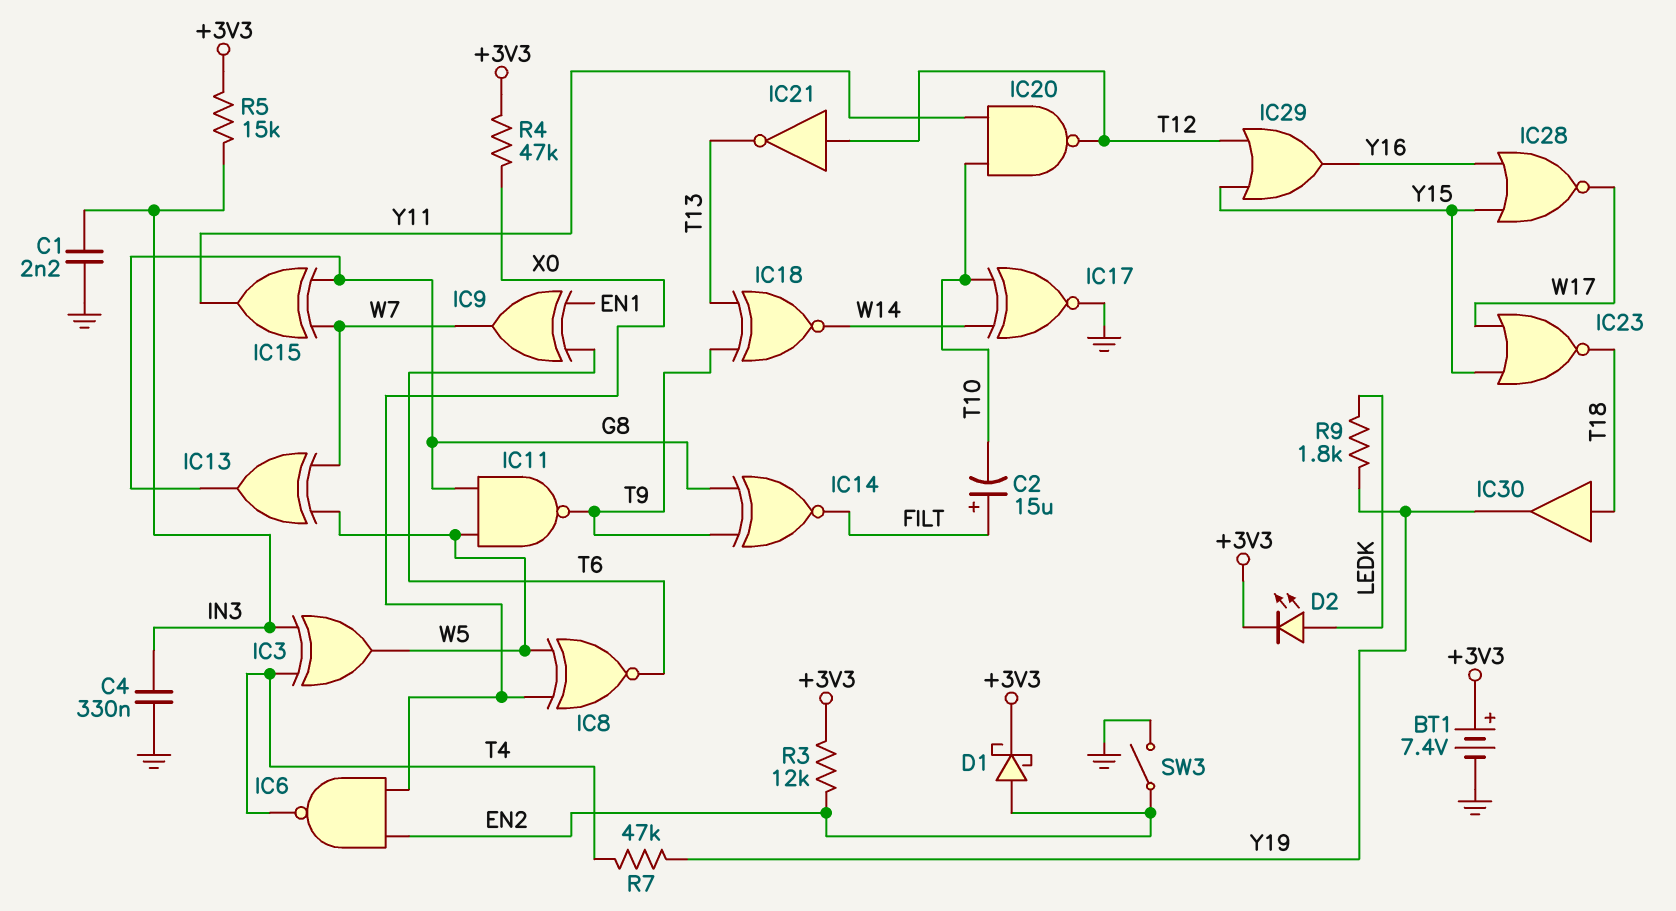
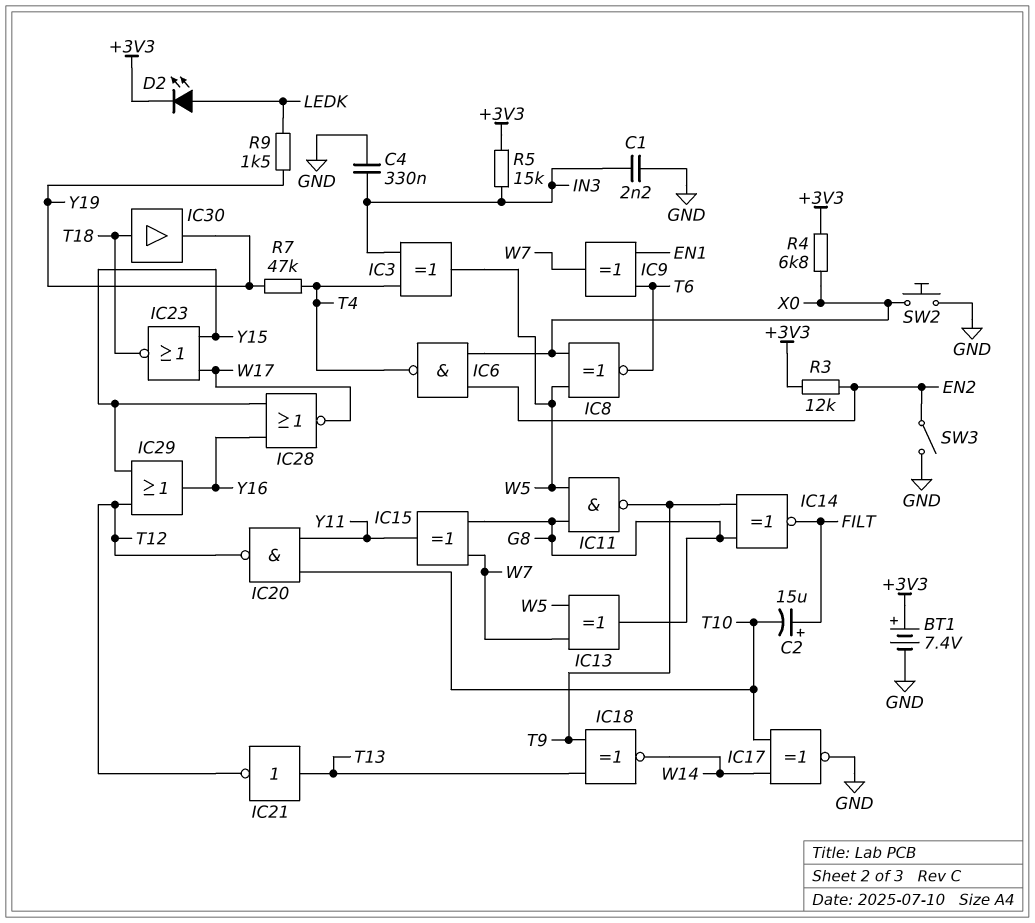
D1: schottky (A EN2, K +3V3) -> none
IC21: NOT (in T12, out T13) -> NOT (in T13, out T12)
R4: 47k (+3V3, X0) -> 6.8k (+3V3, X0)
R9: 1.8k (LEDK, Y19) -> 1.5k (LEDK, Y19)
SW2: none -> button (GND, X0)

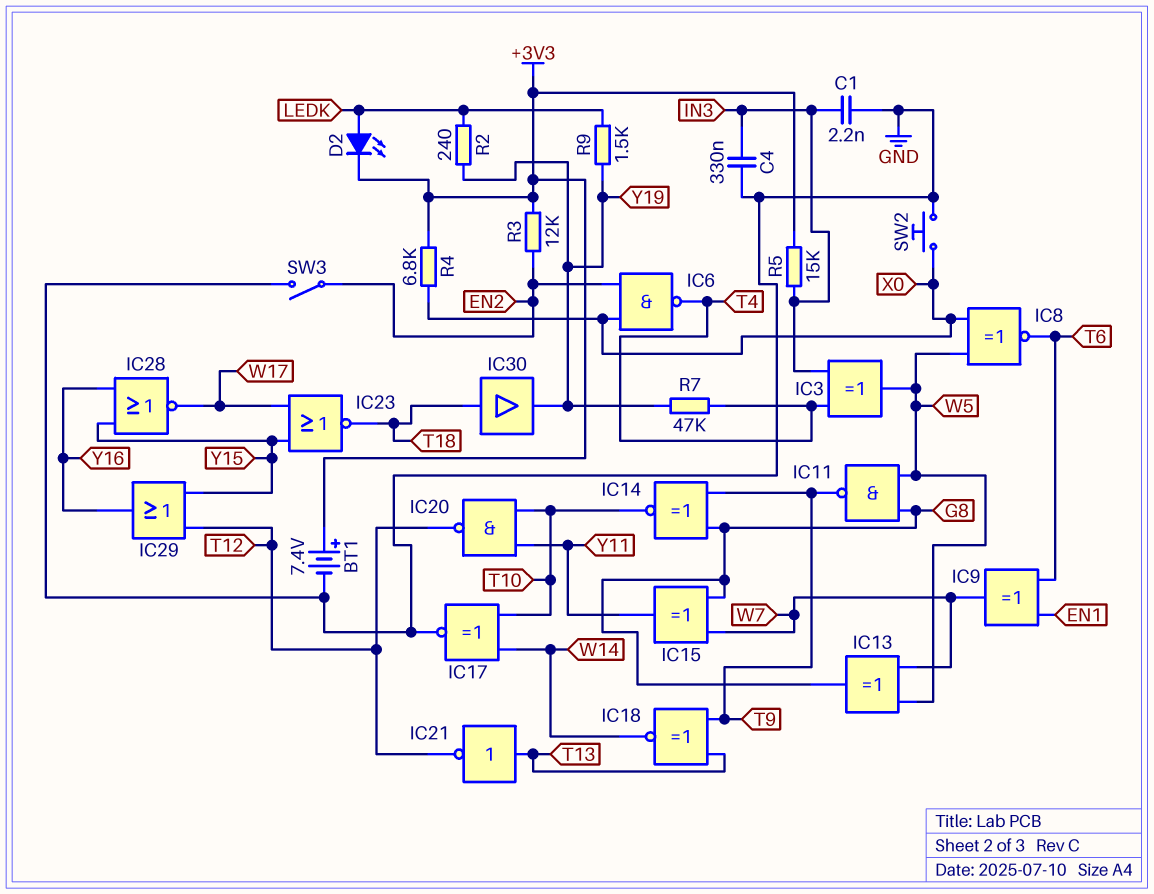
C2: 15uF (plus FILT, minus T10) -> none
IC14: XNOR (in G8, in T9, out FILT) -> XNOR (in G8, in T9, out T10)
R2: none -> 240 (LEDK, Y19)

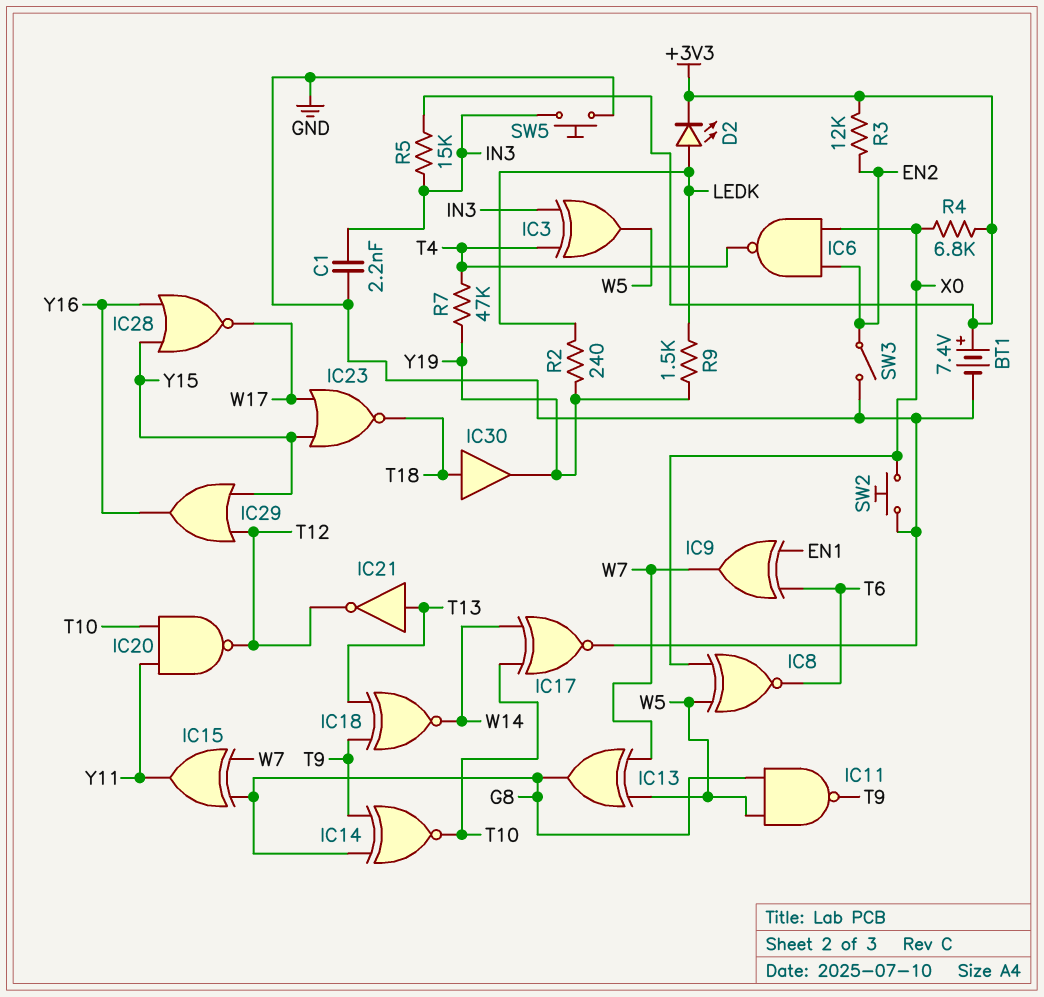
C4: 330nF (GND, IN3) -> none
SW5: none -> button (GND, IN3)

